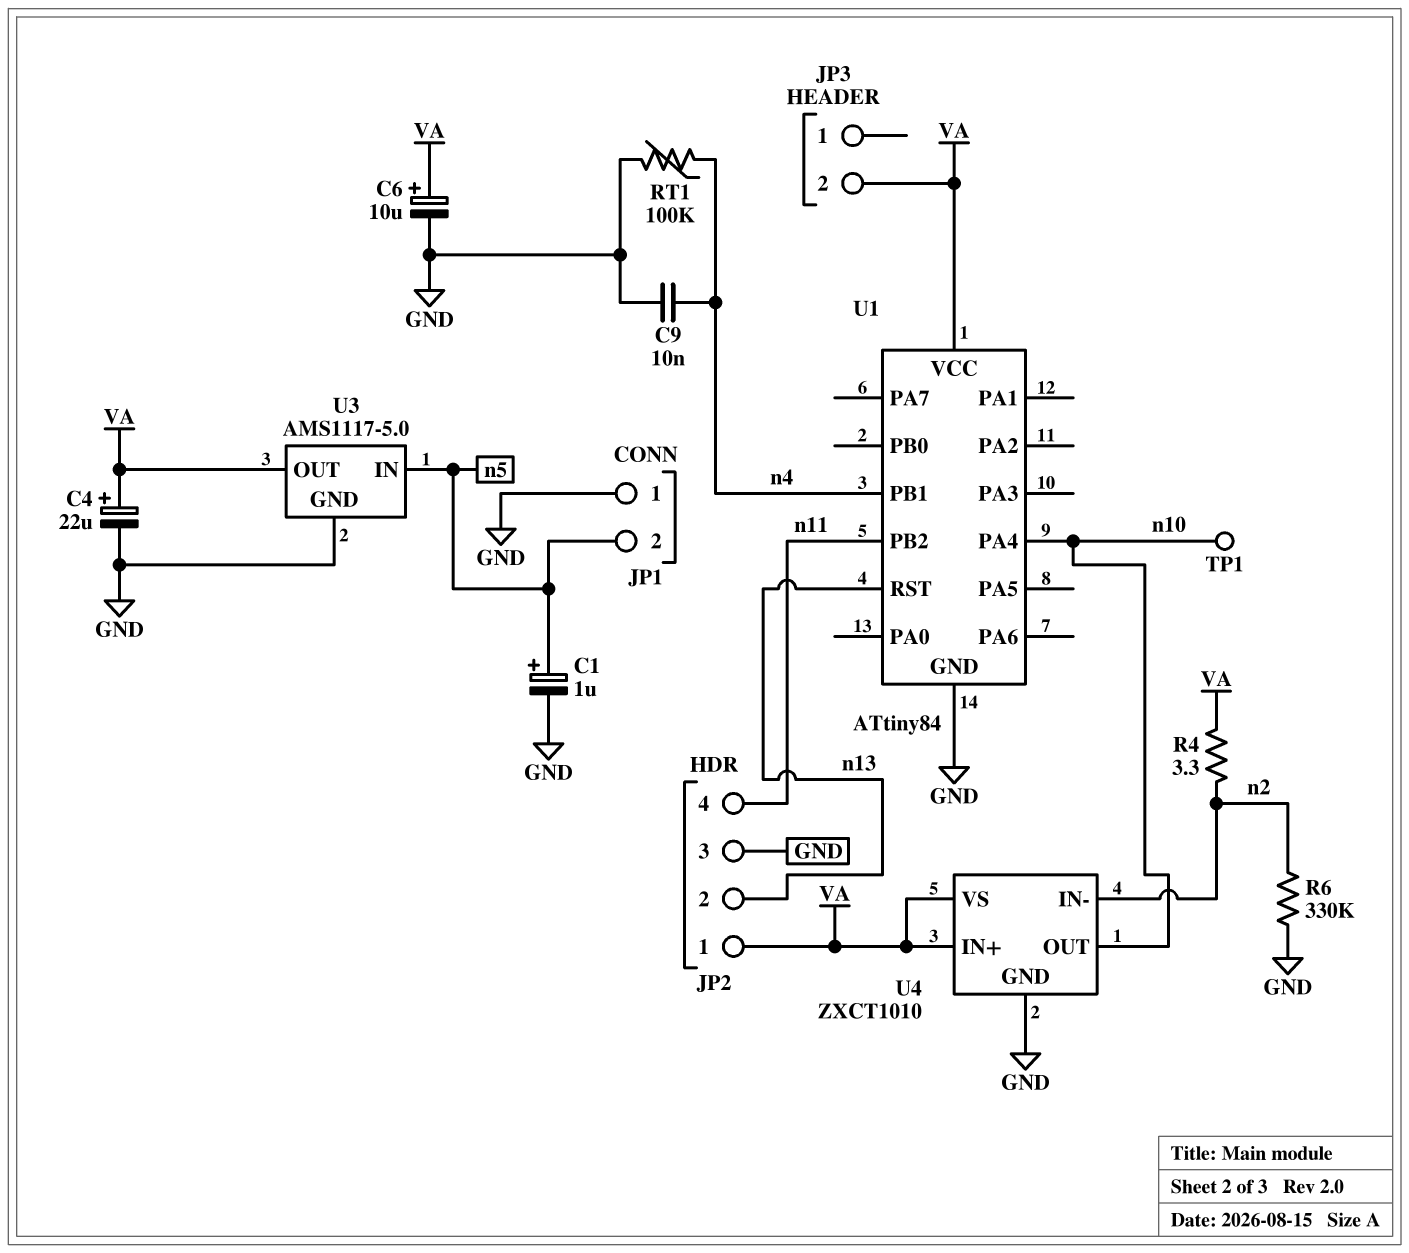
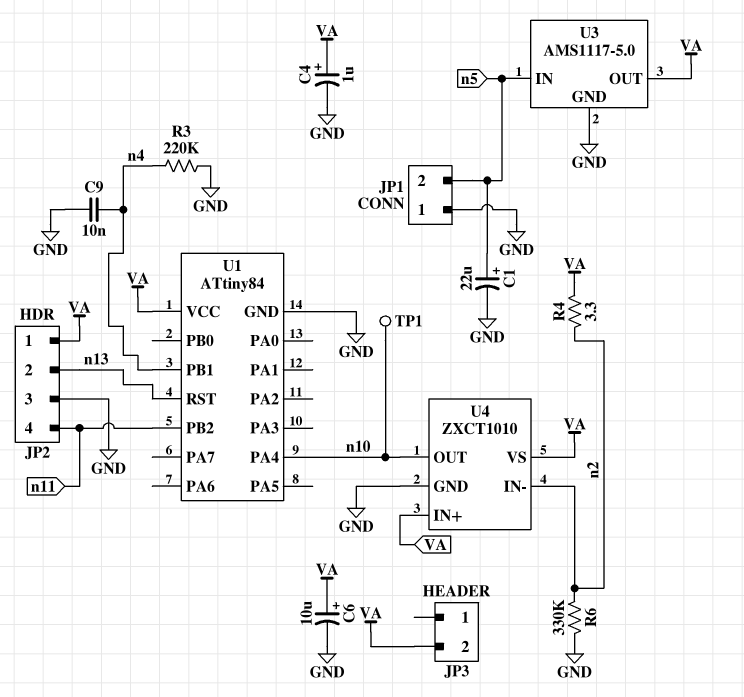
C1: 1uF (plus n5, minus GND) -> 22uF (plus n5, minus GND)
C4: 22uF (plus VA, minus GND) -> 1uF (plus VA, minus GND)
R3: none -> 220k (GND, n4)
RT1: 100k (GND, n4) -> none

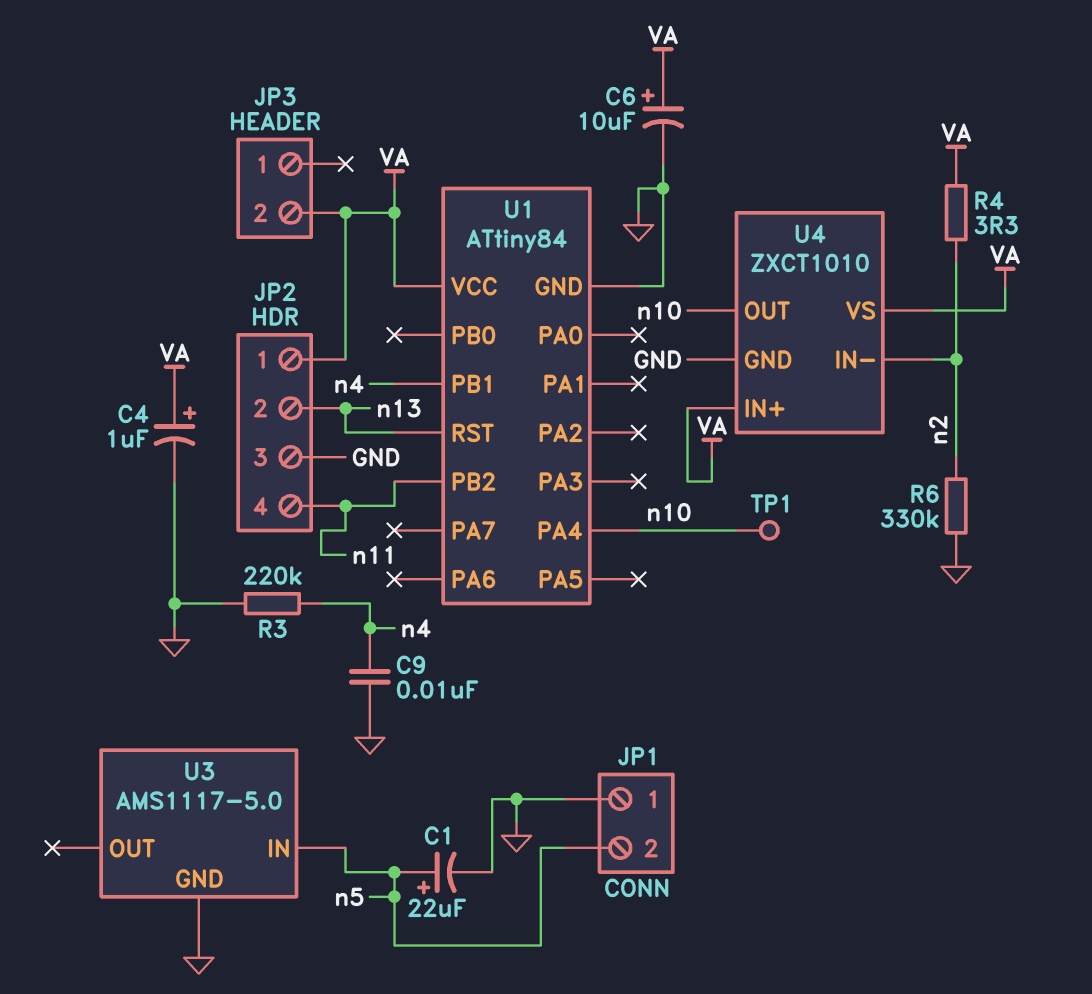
U3 pin OUT: VA -> none

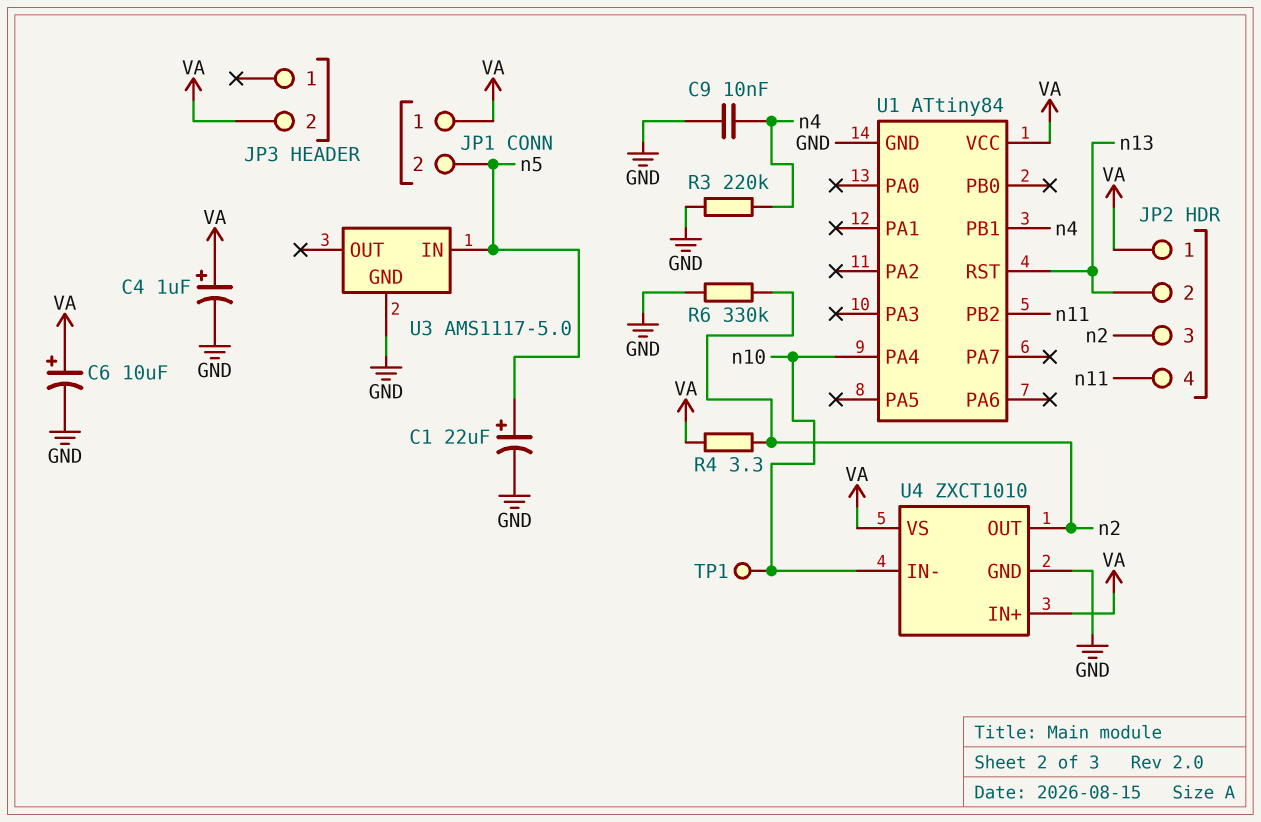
JP1 pin 1: GND -> VA
JP2 pin 3: GND -> n2
U4 pin IN-: n2 -> n10
U4 pin OUT: n10 -> n2

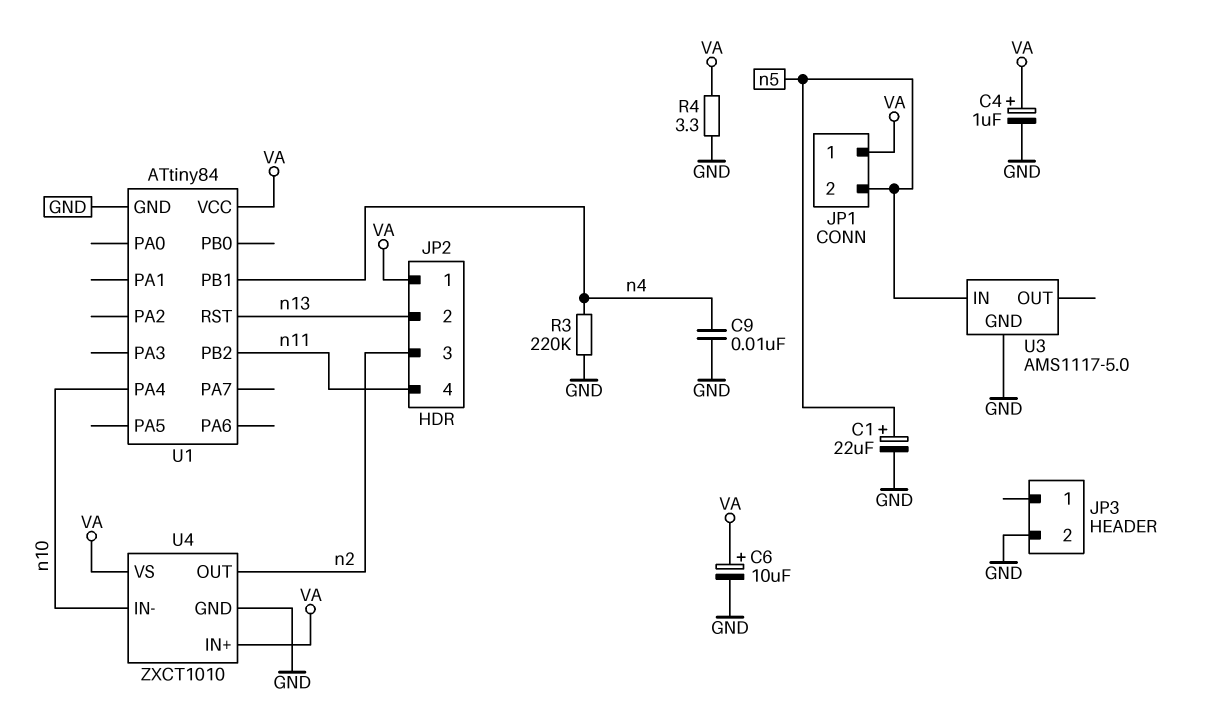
JP3 pin 2: VA -> GND
R4: 3.3 (VA, n2) -> 3.3 (GND, VA)
R6: 330k (GND, n2) -> none
TP1: test point (n10) -> none

